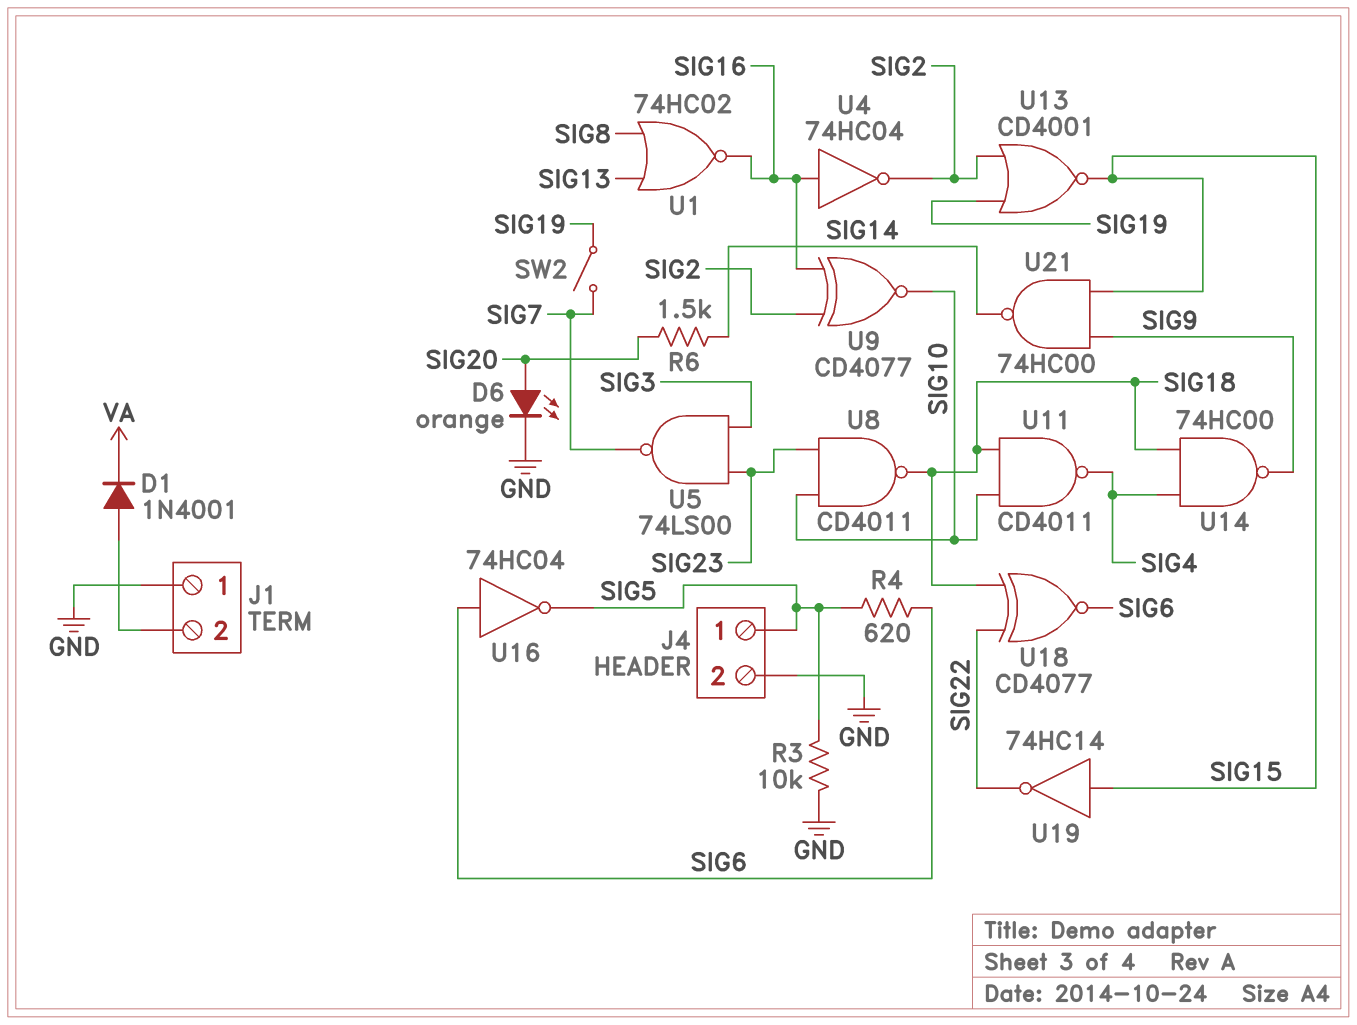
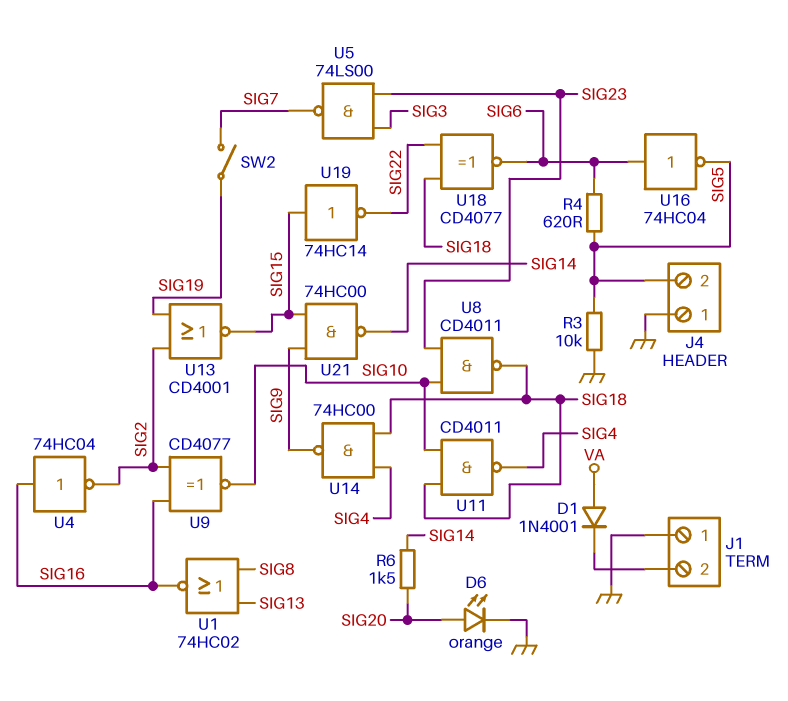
D1: diode 1N4001 (A J1/2, K VA) -> diode 1N4001 (A VA, K J1/2)
J4 pin 1: SIG5 -> GND
J4 pin 2: GND -> SIG5

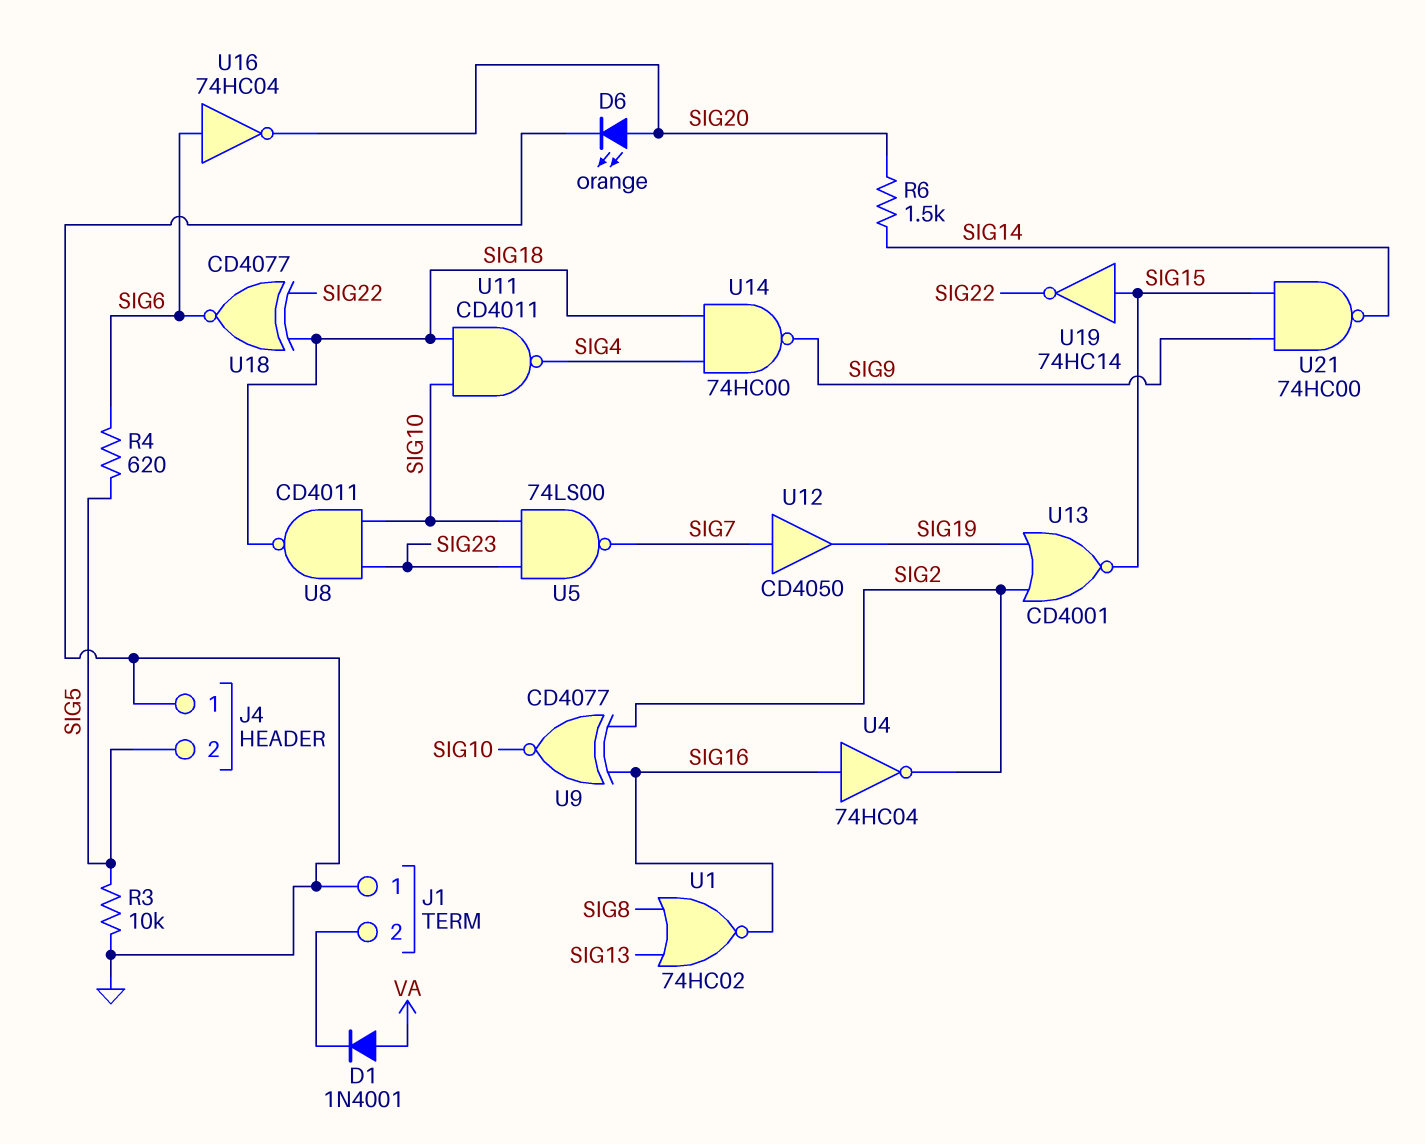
SW2: switch (SIG7, SIG19) -> none
U5: NAND 74LS00 (in SIG3, in SIG23, out SIG7) -> NAND 74LS00 (in SIG10, in SIG23, out SIG7)
U12: none -> buffer CD4050 (in SIG7, out SIG19)
U16: NOT 74HC04 (in SIG6, out SIG5) -> NOT 74HC04 (in SIG6, out SIG20)

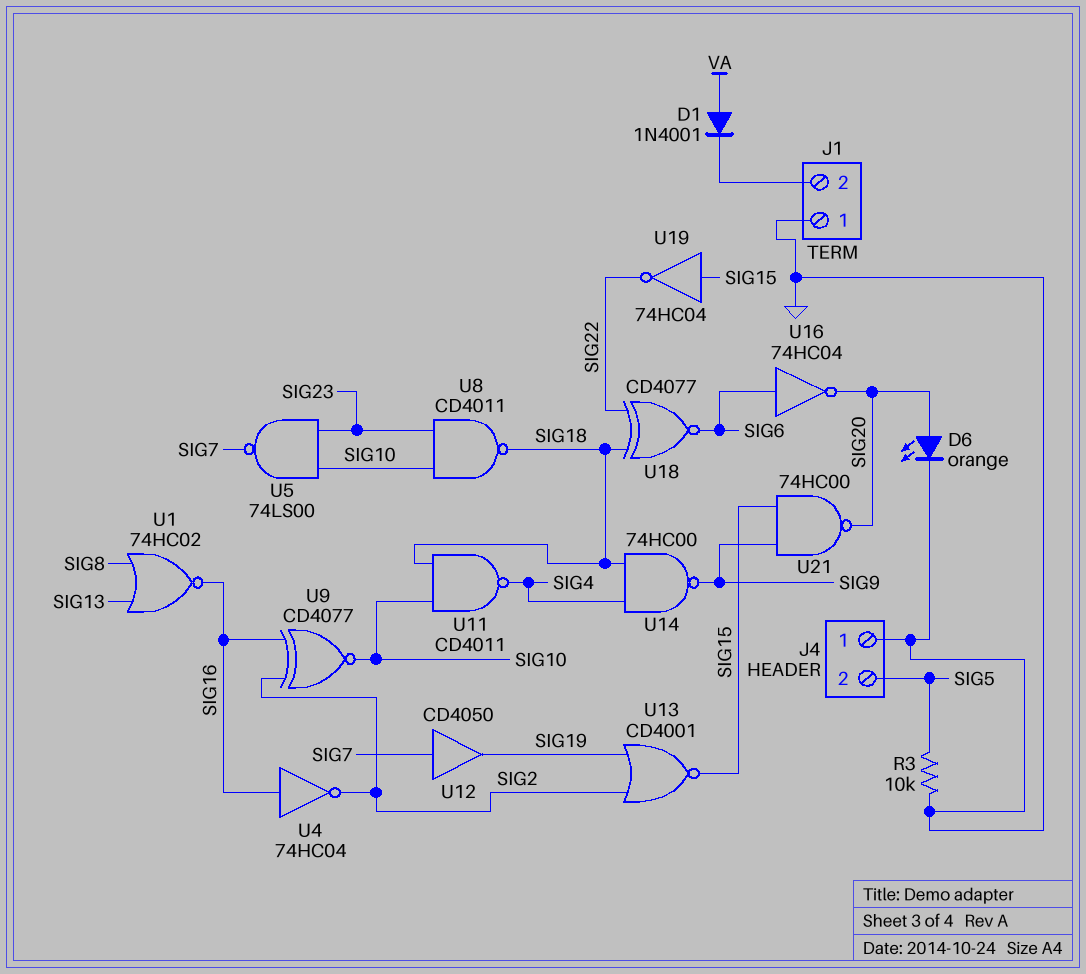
R4: 620 (SIG5, SIG6) -> none
R6: 1.5k (SIG14, SIG20) -> none
U19: NOT 74HC14 (in SIG15, out SIG22) -> NOT 74HC04 (in SIG15, out SIG22)
U21: NAND 74HC00 (in SIG9, in SIG15, out SIG14) -> NAND 74HC00 (in SIG9, in SIG15, out SIG20)

